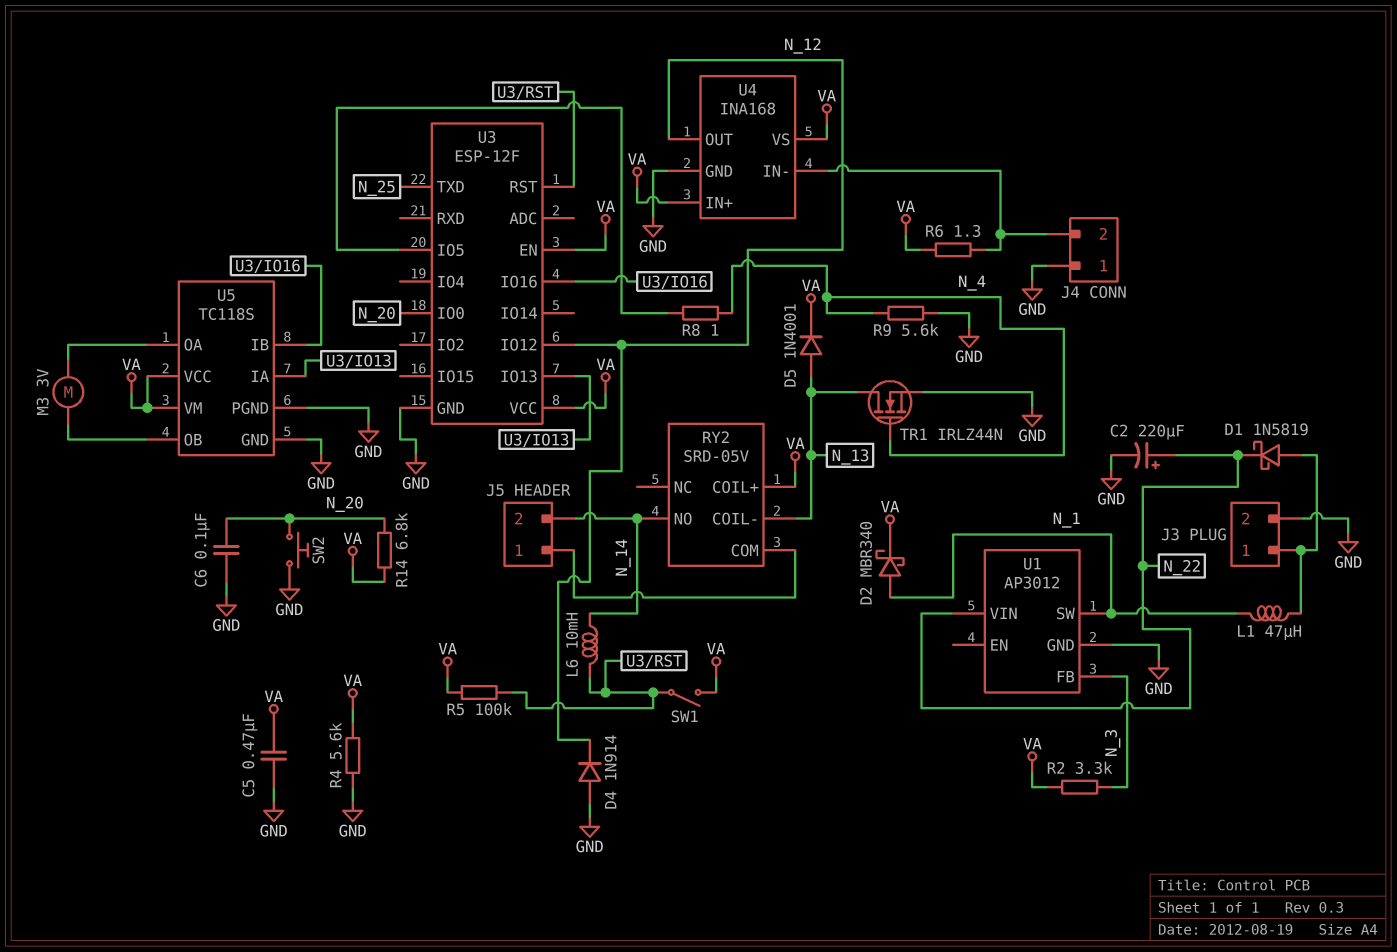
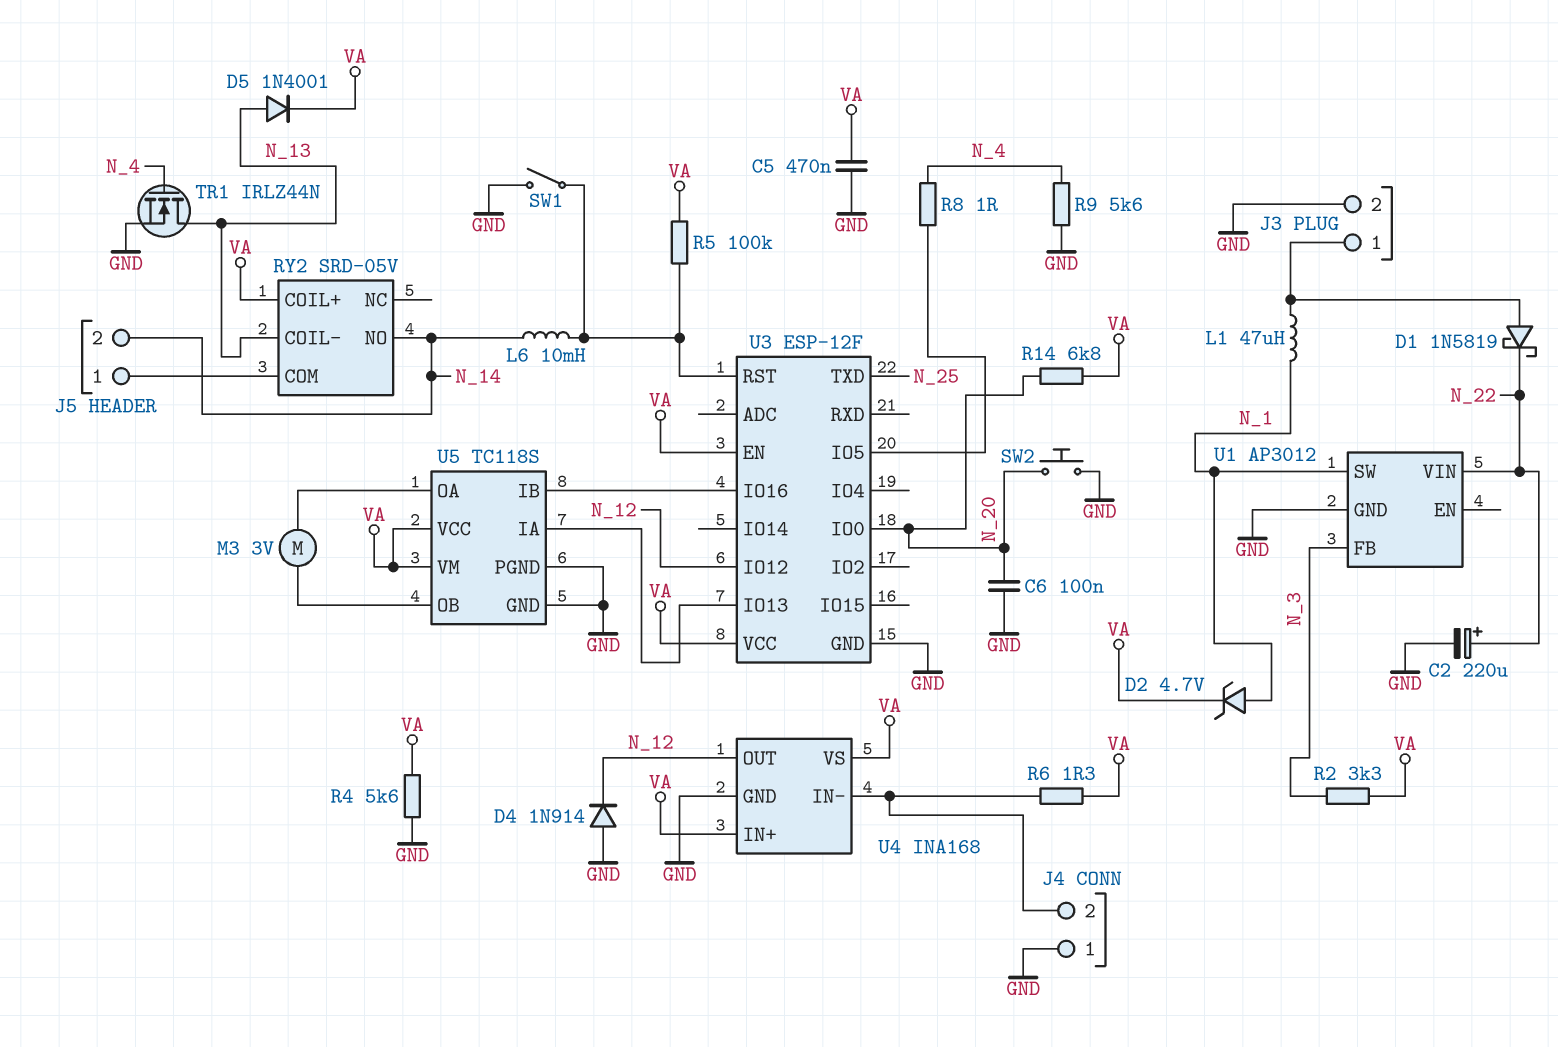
D2: schottky MBR340 (A N_1, K VA) -> zener 4.7V (A N_1, K VA)
SW1: switch (U3/RST, VA) -> switch (GND, U3/RST)

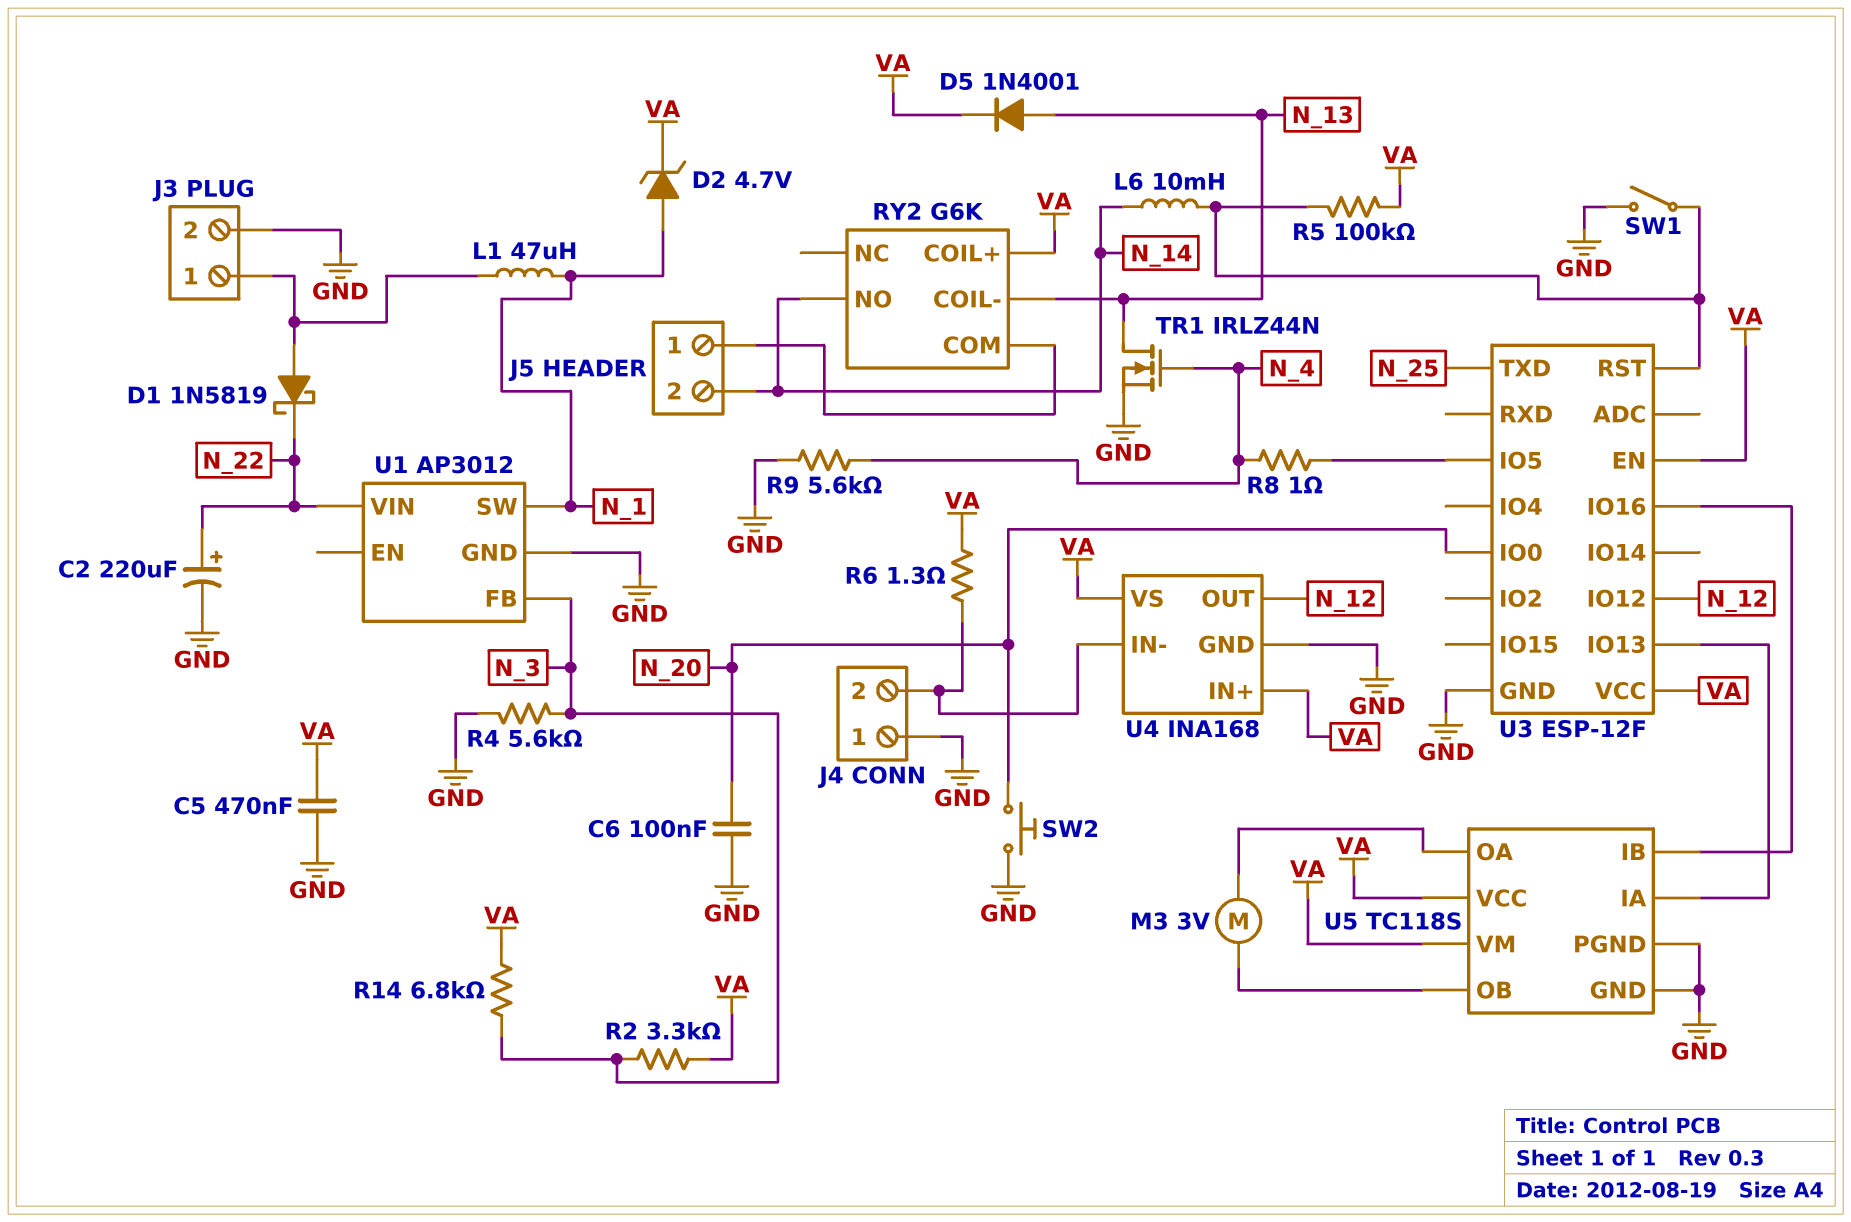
D4: diode 1N914 (A GND, K N_12) -> none
R4: 5.6k (GND, VA) -> 5.6k (GND, N_3)
R14: 6.8k (N_20, VA) -> 6.8k (N_3, VA)
RY2: SRD-05V -> G6K

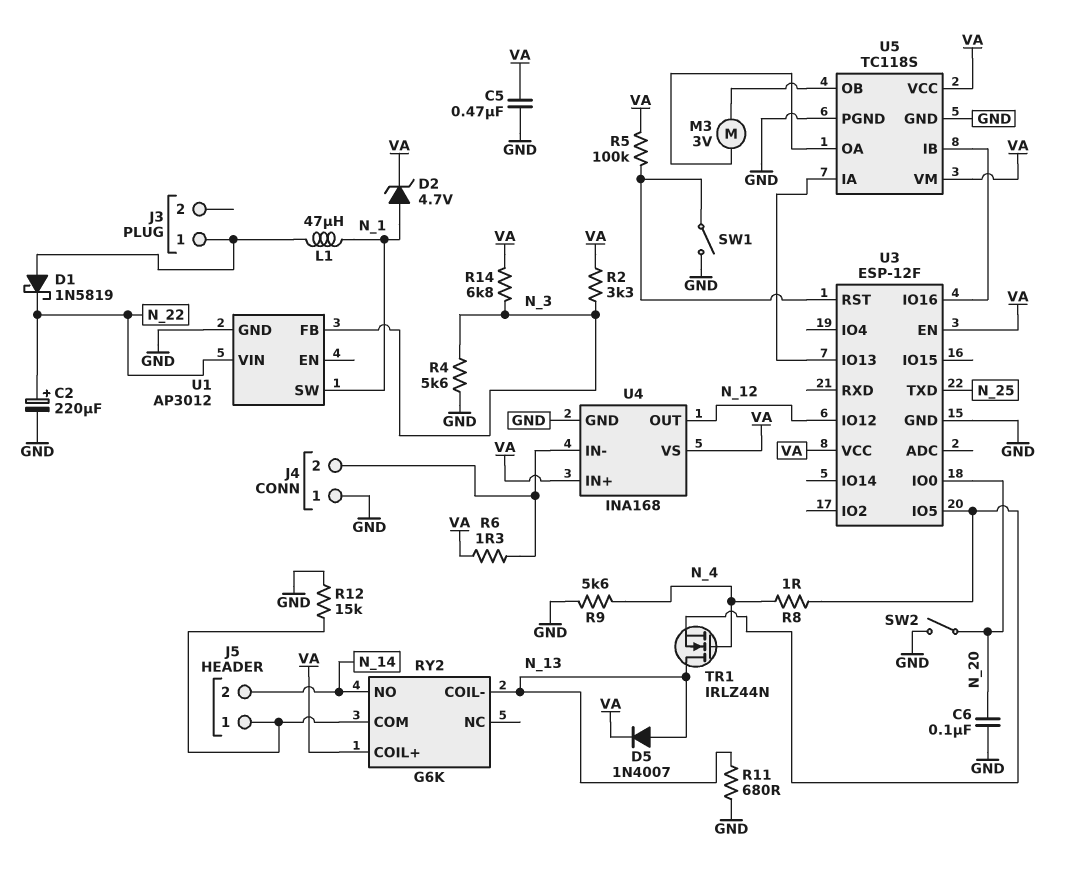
D5: diode 1N4001 (A N_13, K VA) -> diode 1N4007 (A N_13, K VA)
J3 pin 2: GND -> none
L6: 10mH (N_14, U3/RST) -> none
R11: none -> 680 (GND, N_13)
R12: none -> 15k (GND, J5/1)
SW2: button (GND, N_20) -> switch (GND, N_20)
TR1: NMOS IRLZ44N (G N_4, D N_13, S GND) -> NMOS IRLZ44N (G N_4, D N_13, S U3/IO5)

